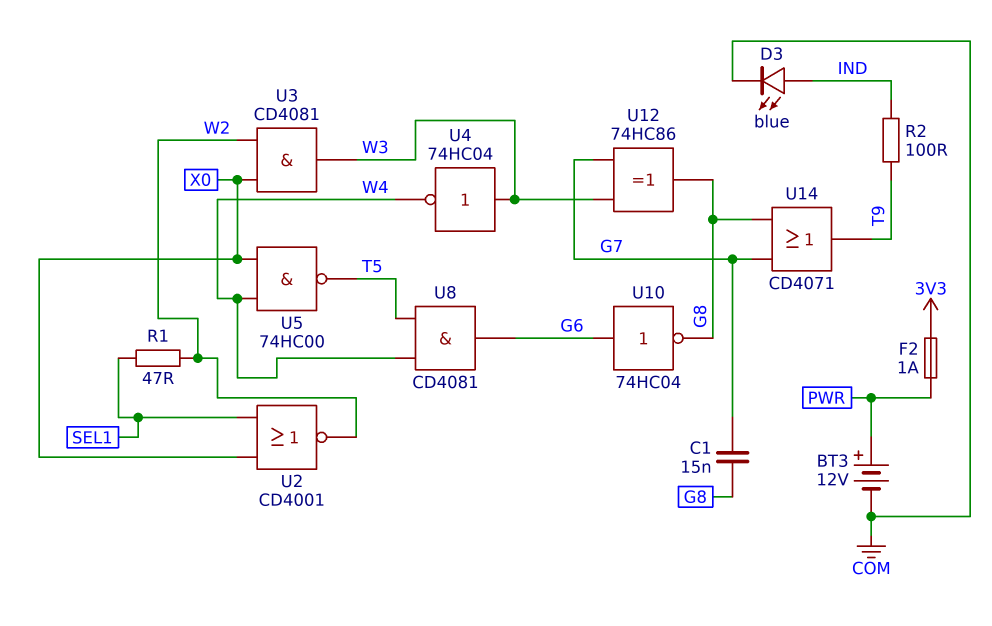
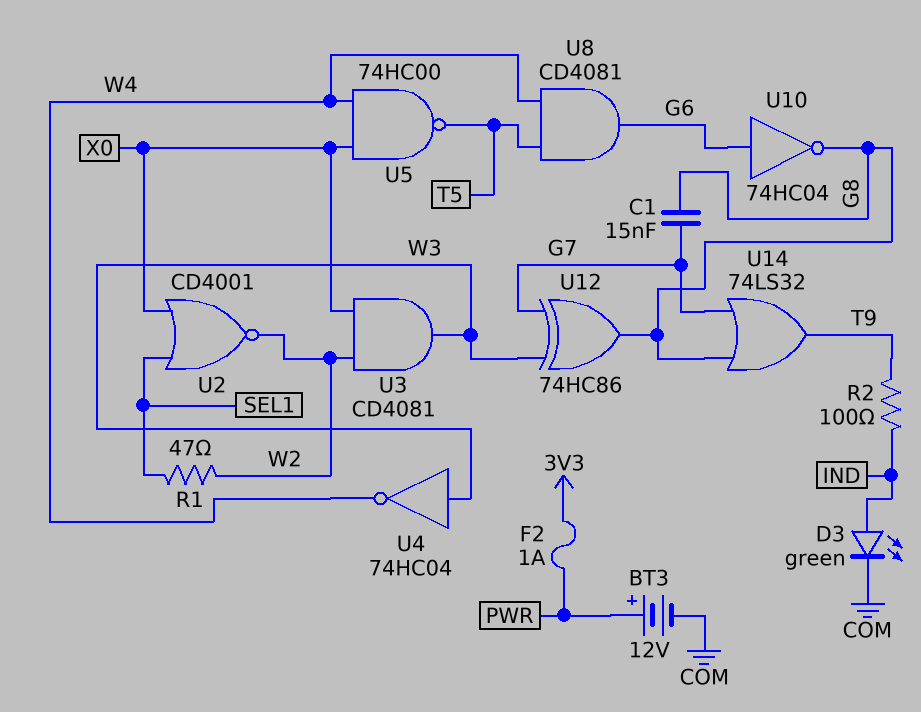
D3: LED blue (A IND, K COM) -> LED green (A IND, K COM)
U14: OR CD4071 (in G7, in G8, out T9) -> OR 74LS32 (in G7, in G8, out T9)

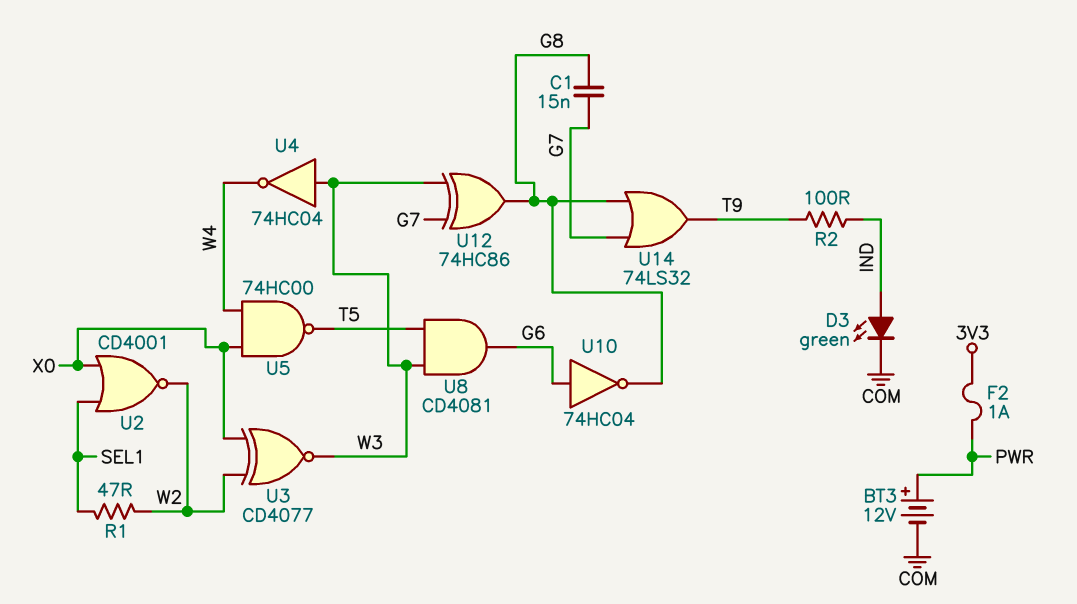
U3: AND CD4081 (in W2, in X0, out W3) -> XNOR CD4077 (in W2, in X0, out W3)
U8: AND CD4081 (in T5, in W4, out G6) -> AND CD4081 (in T5, in W3, out G6)

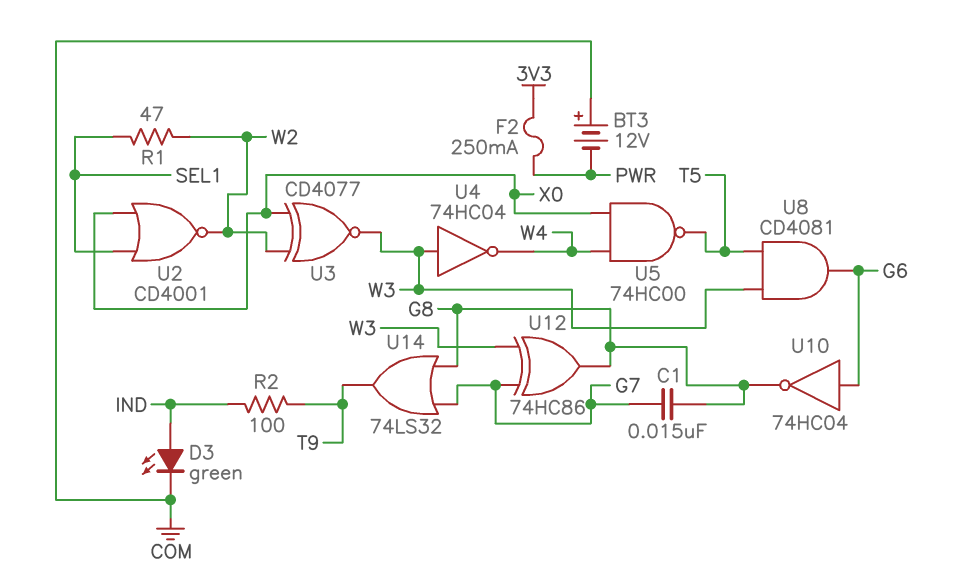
BT3: 12V (plus PWR, minus COM) -> 12V (plus COM, minus PWR)
F2: 1A (3V3, PWR) -> 250mA (3V3, PWR)

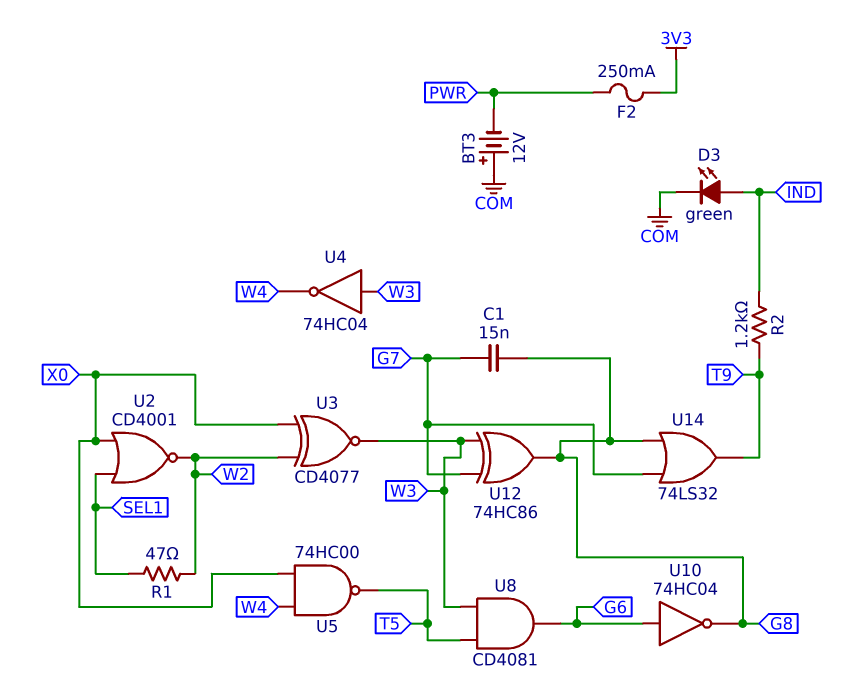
R2: 100 (IND, T9) -> 1.2k (IND, T9)

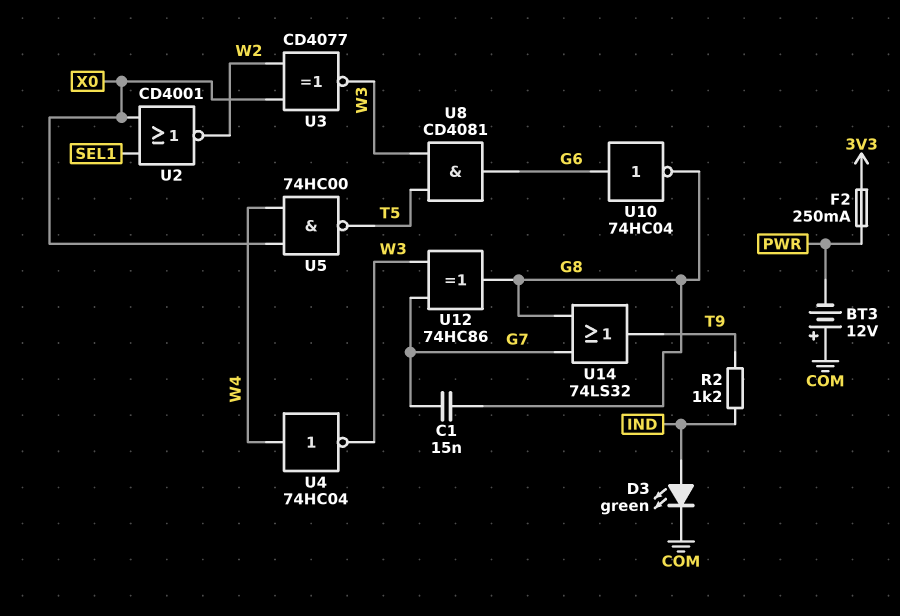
R1: 47 (SEL1, W2) -> none
U4: NOT 74HC04 (in W3, out W4) -> NOT 74HC04 (in W4, out W3)

